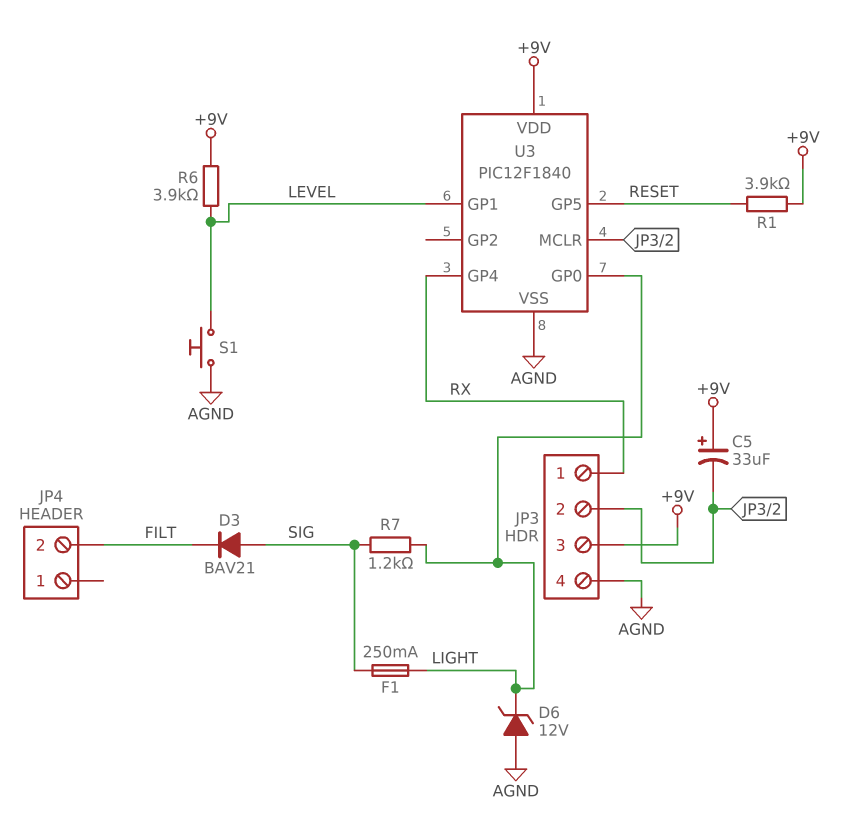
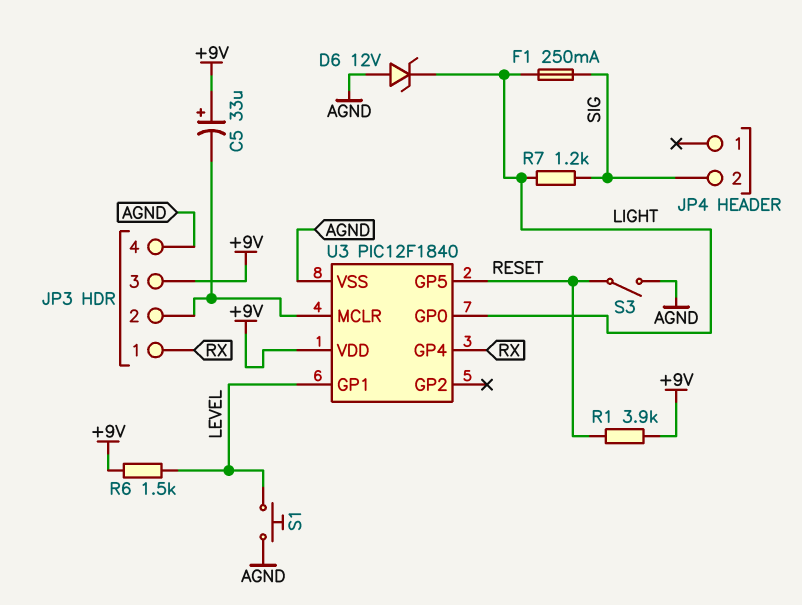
D3: diode BAV21 (A SIG, K FILT) -> none
JP4 pin 2: FILT -> SIG
R6: 3.9k (+9V, LEVEL) -> 1.5k (+9V, LEVEL)
S3: none -> switch (AGND, RESET)

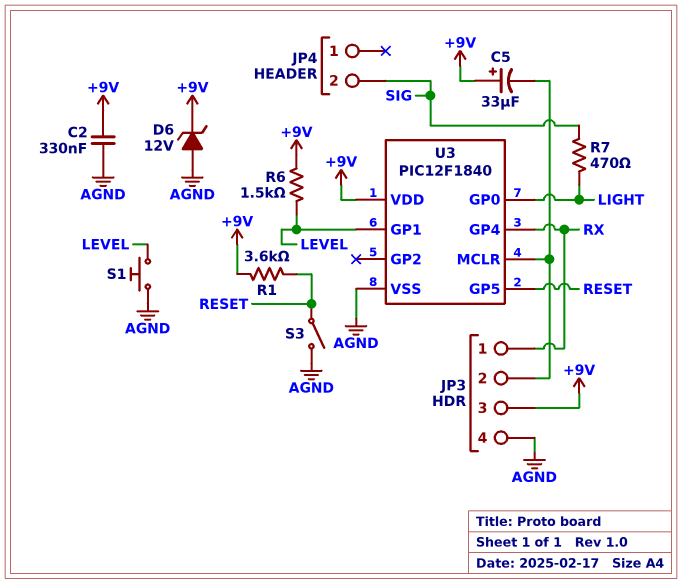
C2: none -> 330nF (+9V, AGND)
D6: zener 12V (A AGND, K LIGHT) -> zener 12V (A AGND, K +9V)
F1: 250mA (LIGHT, SIG) -> none
R1: 3.9k (+9V, RESET) -> 3.6k (+9V, RESET)
R7: 1.2k (LIGHT, SIG) -> 470 (LIGHT, SIG)

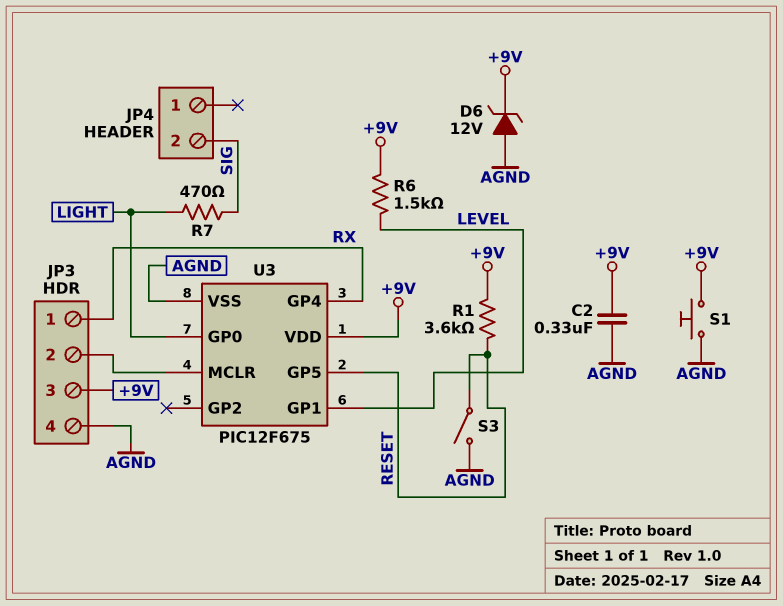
C5: 33uF (plus +9V, minus JP3/2) -> none
S1: button (AGND, LEVEL) -> button (+9V, AGND)
U3: PIC12F1840 -> PIC12F675

